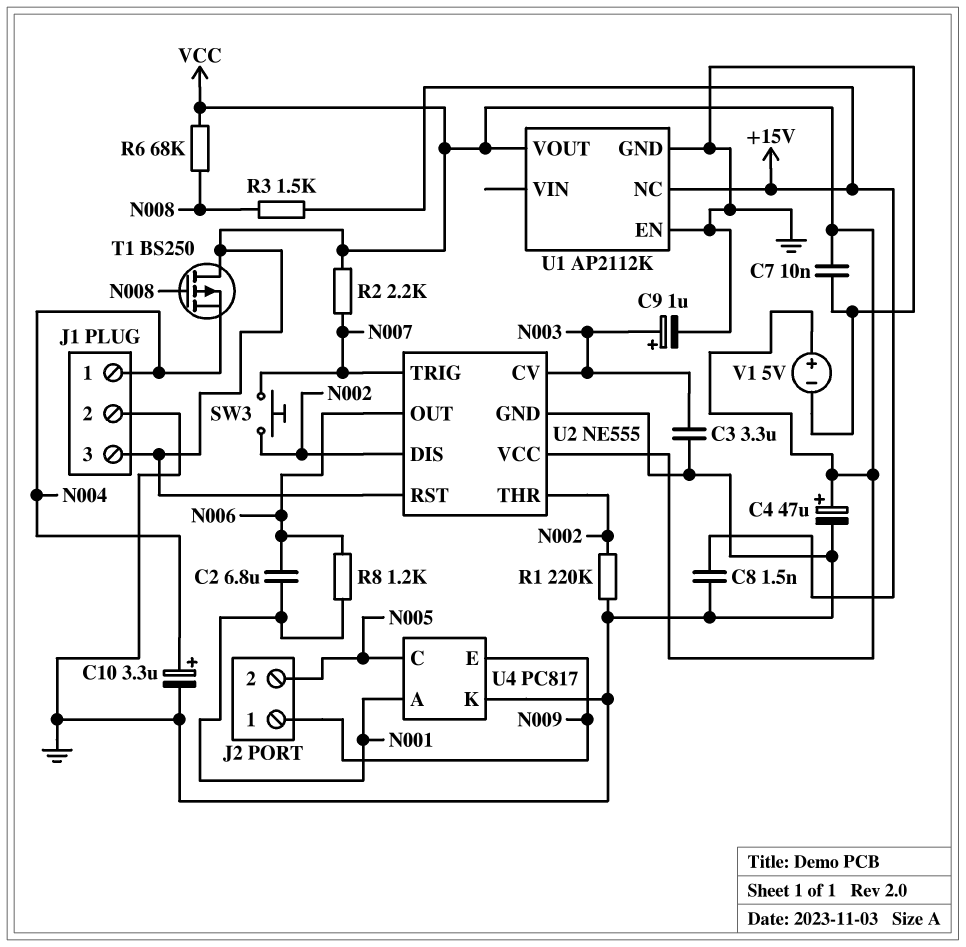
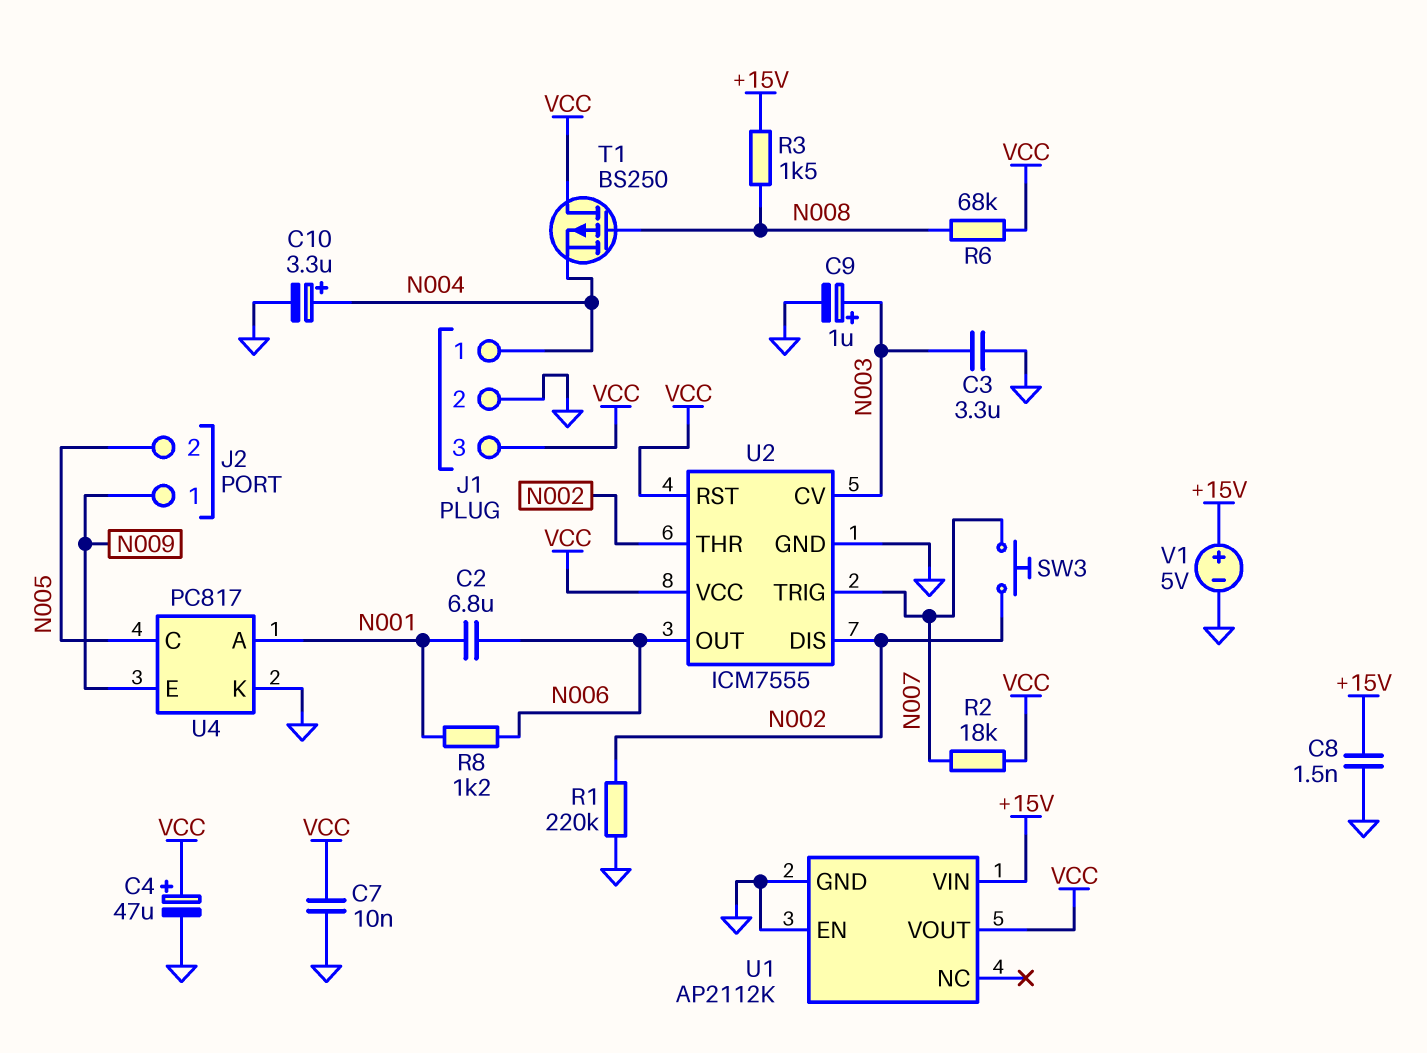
R2: 2.2k (N007, VCC) -> 18k (N007, VCC)
U1 pin NC: +15V -> none
U1 pin VIN: none -> +15V
U2: NE555 -> ICM7555
V1: 5V (plus VCC, minus GND) -> 5V (plus +15V, minus GND)

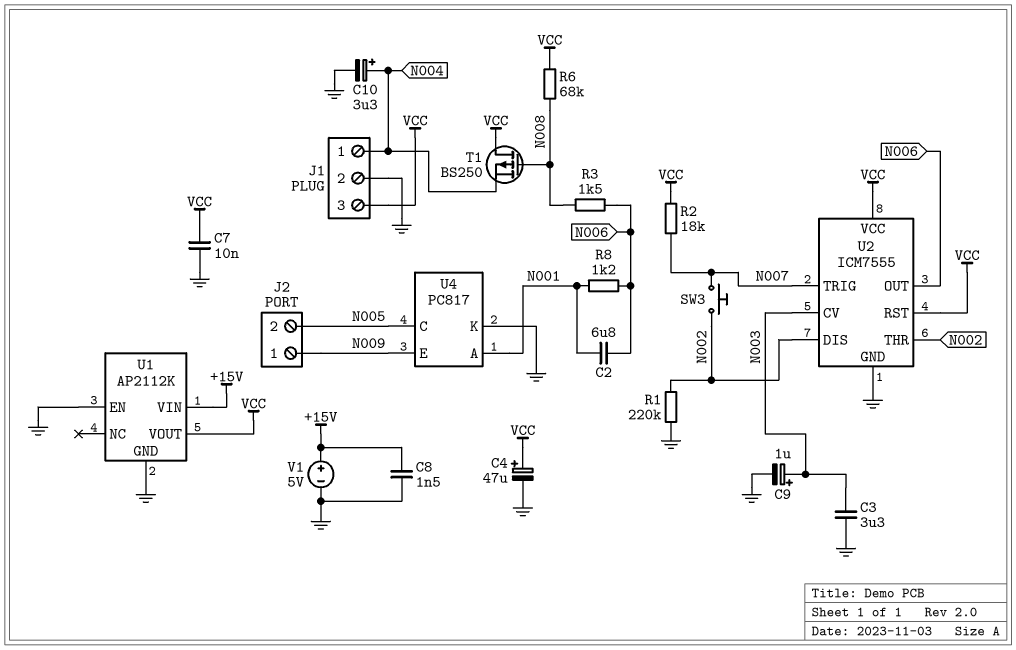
R3: 1.5k (+15V, N008) -> 1.5k (N006, N008)

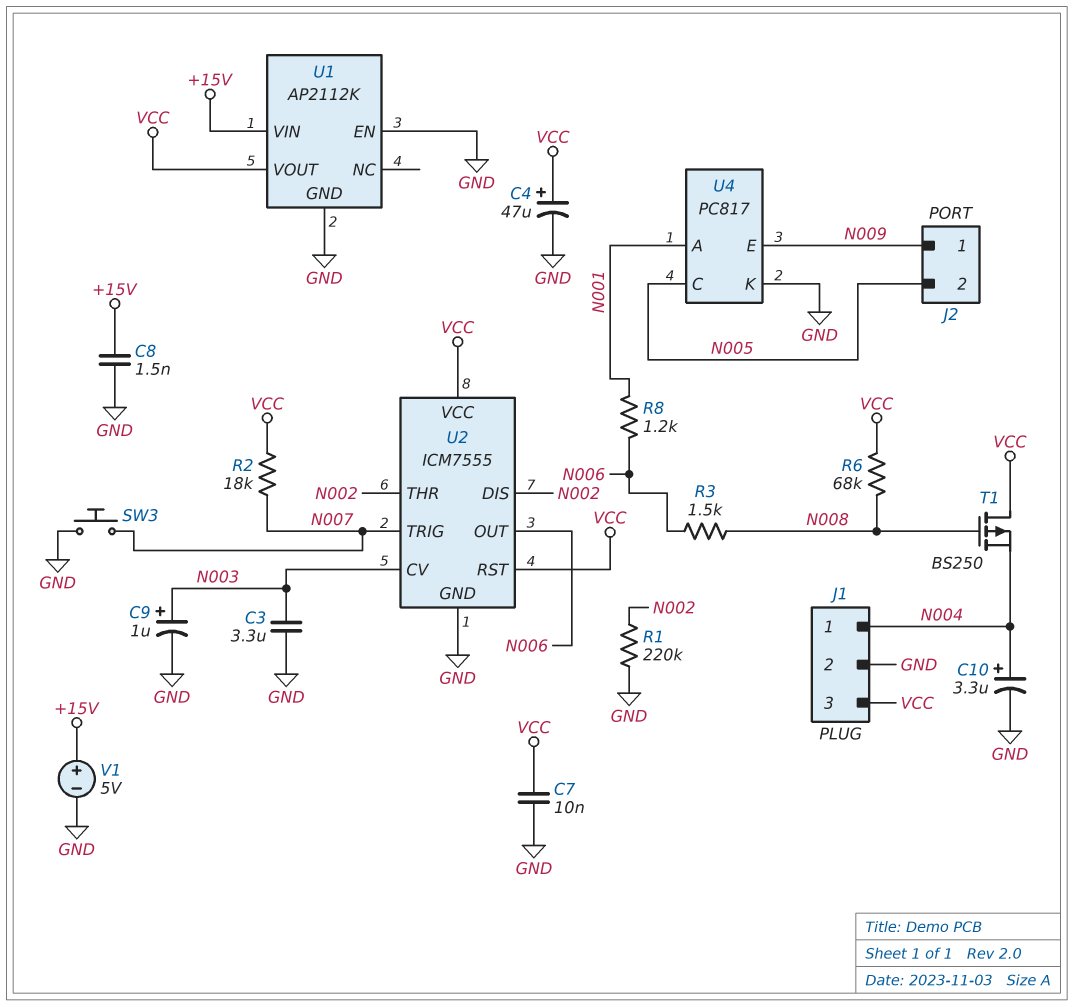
C2: 6.8uF (N001, N006) -> none
SW3: button (N002, N007) -> button (GND, N007)

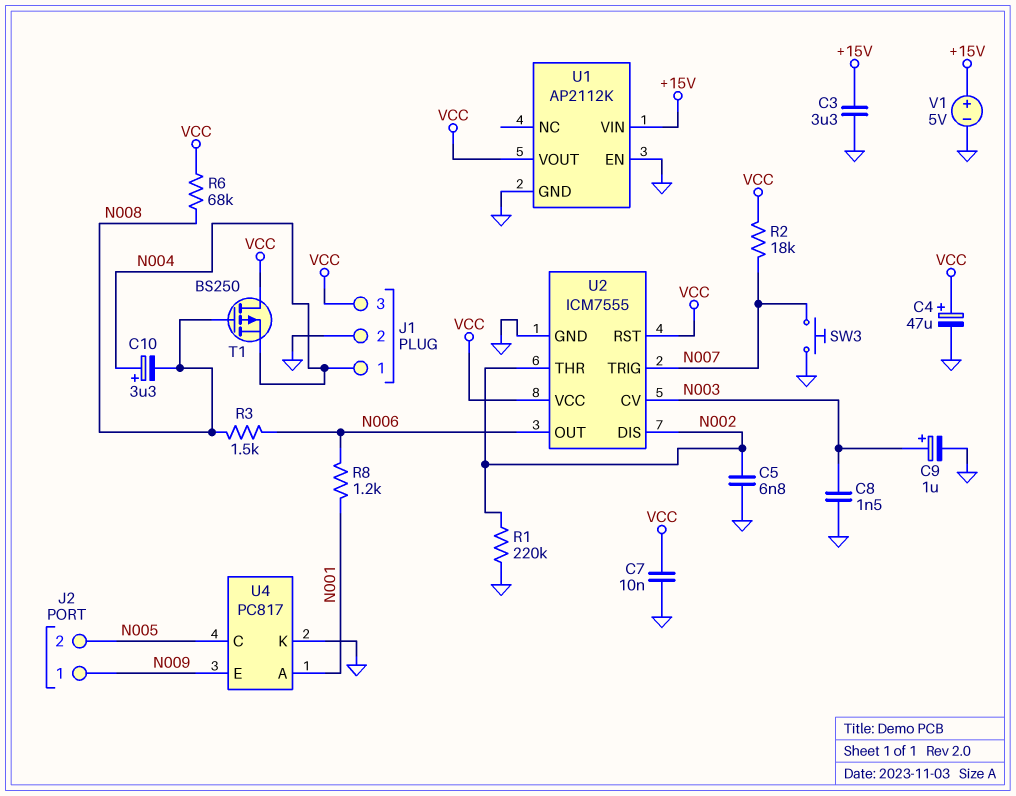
C3: 3.3uF (GND, N003) -> 3.3uF (+15V, GND)
C5: none -> 6.8nF (GND, N002)
C8: 1.5nF (+15V, GND) -> 1.5nF (GND, N003)
C10: 3.3uF (plus N004, minus GND) -> 3.3uF (plus N004, minus N008)

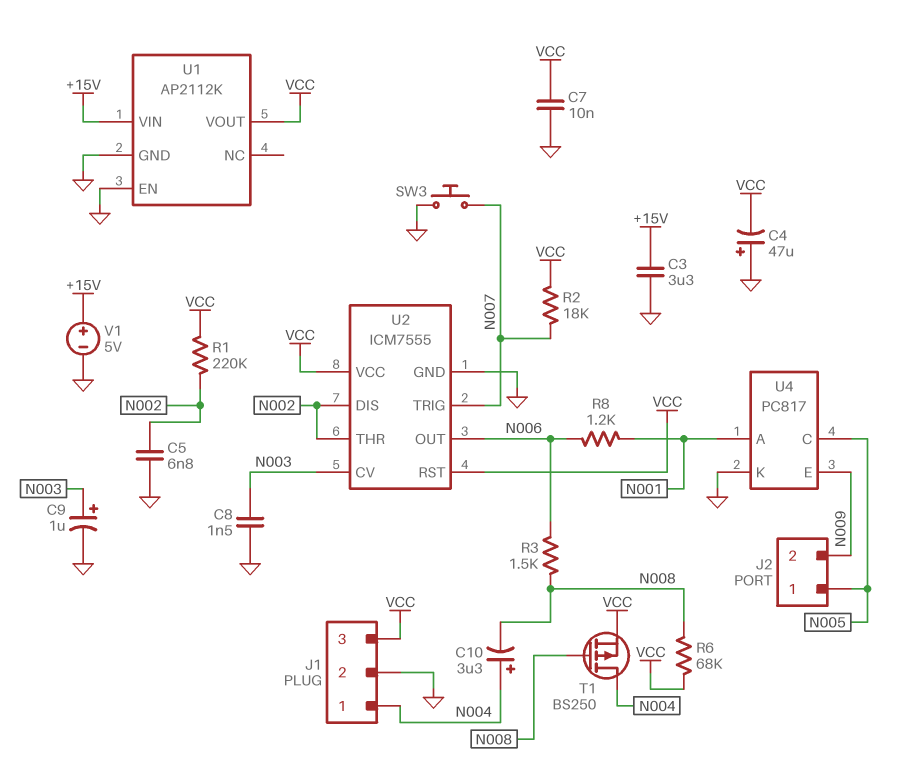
C4: 47uF (plus VCC, minus GND) -> 47uF (plus GND, minus VCC)
J2 pin 1: N009 -> N005
J2 pin 2: N005 -> N009
R1: 220k (GND, N002) -> 220k (N002, VCC)
T1: PMOS BS250 (G N008, D VCC, S N004) -> PMOS BS250 (G N008, D N004, S VCC)

